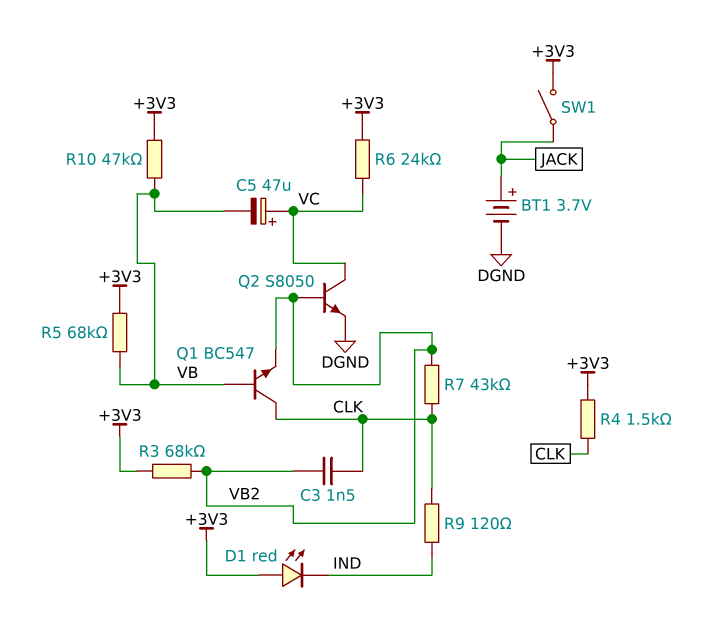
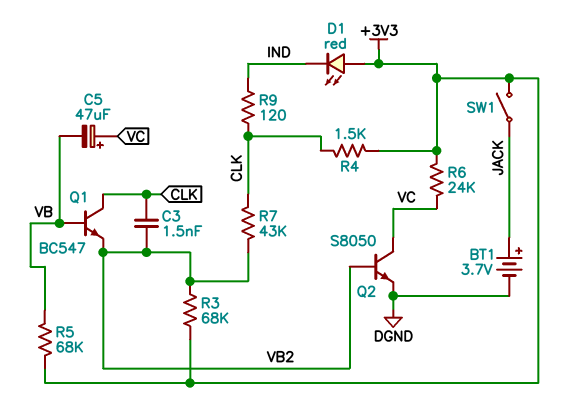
R10: 47k (+3V3, VB) -> none

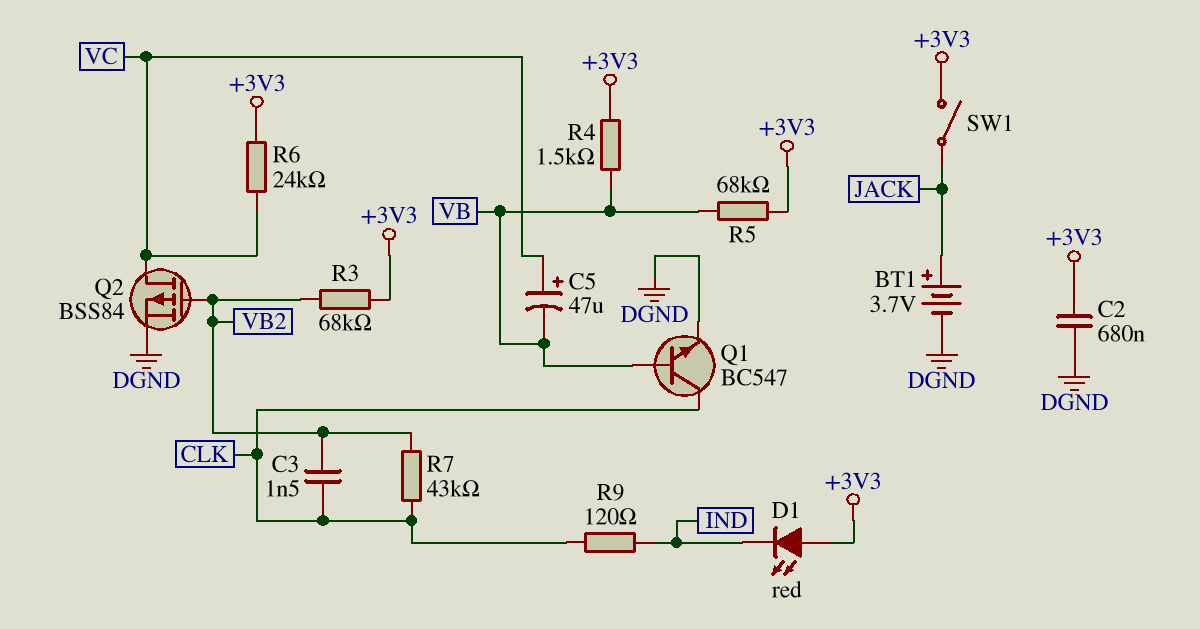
C2: none -> 680nF (+3V3, DGND)
Q1: NPN BC547 (B VB, C CLK, E VB2) -> NPN BC547 (B VB, C CLK, E DGND)
Q2: NPN S8050 (B VB2, C VC, E DGND) -> PMOS BSS84 (G VB2, D VC, S DGND)
R4: 1.5k (+3V3, CLK) -> 1.5k (+3V3, VB)

